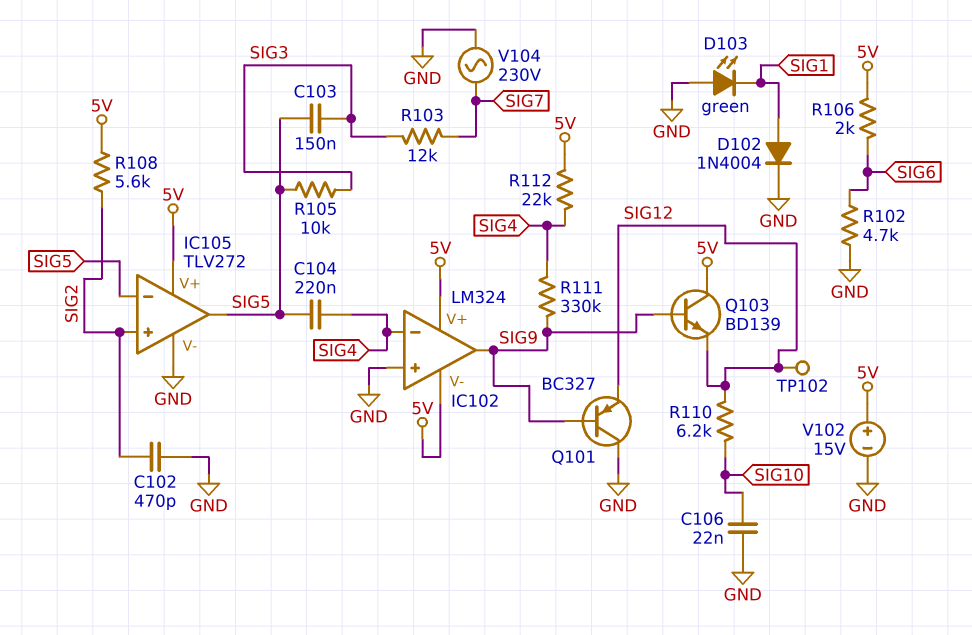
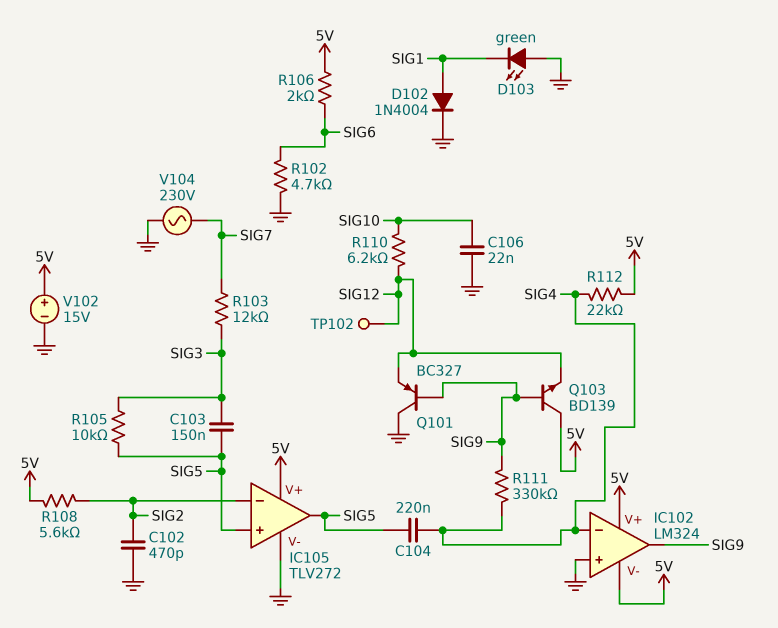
IC105 pin in+: SIG2 -> SIG5
IC105 pin in-: SIG5 -> SIG2

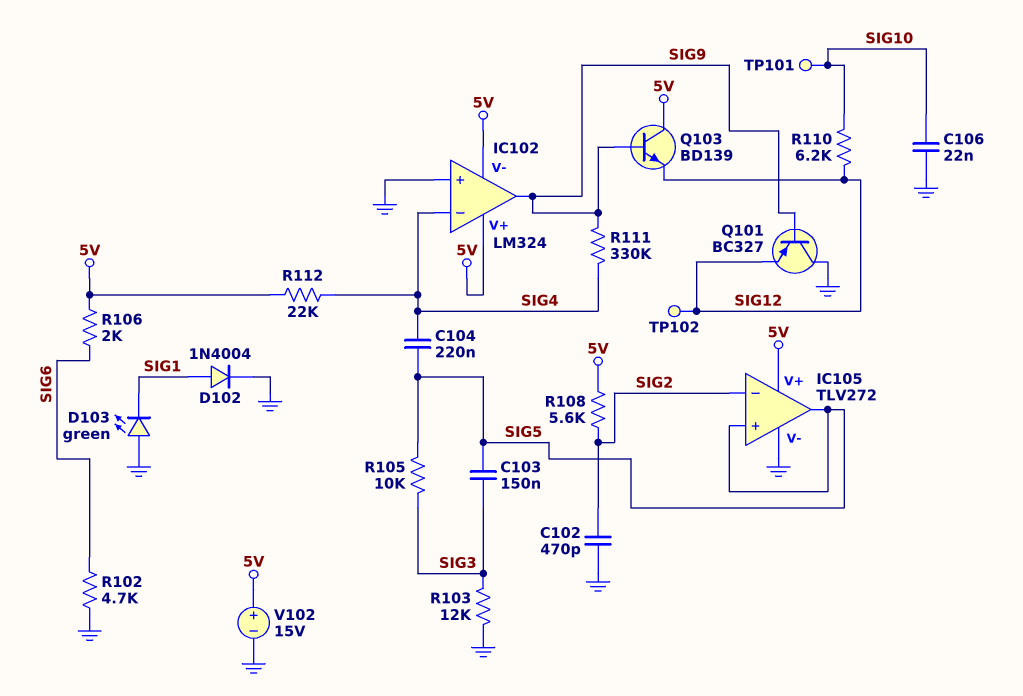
R103: 12k (SIG3, SIG7) -> 12k (GND, SIG3)
TP101: none -> test point (SIG10)
V104: AC 230V (GND, SIG7) -> none

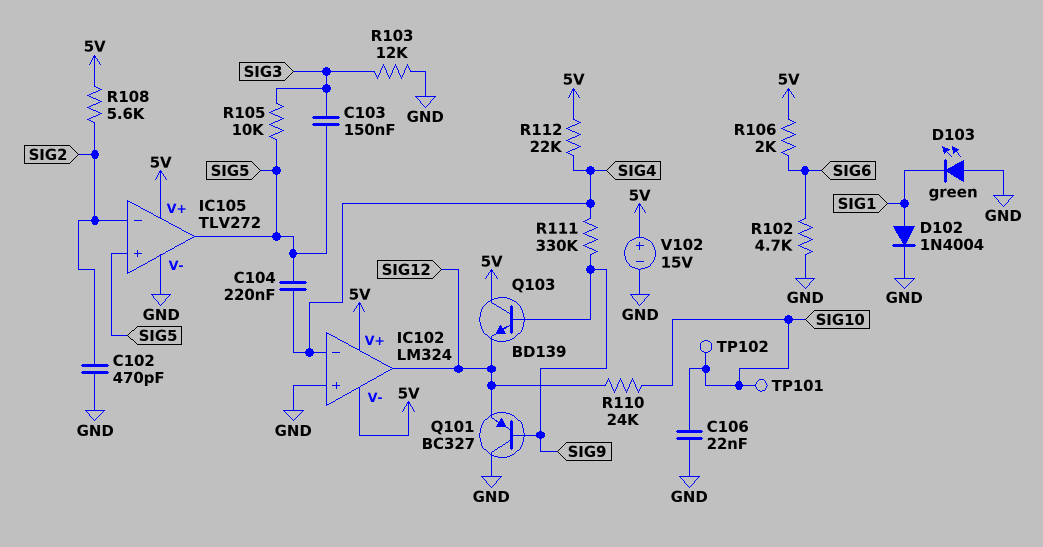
IC102 pin out: SIG9 -> SIG12
R110: 6.2k (SIG10, SIG12) -> 24k (SIG10, SIG12)
TP102: test point (SIG12) -> test point (SIG10)

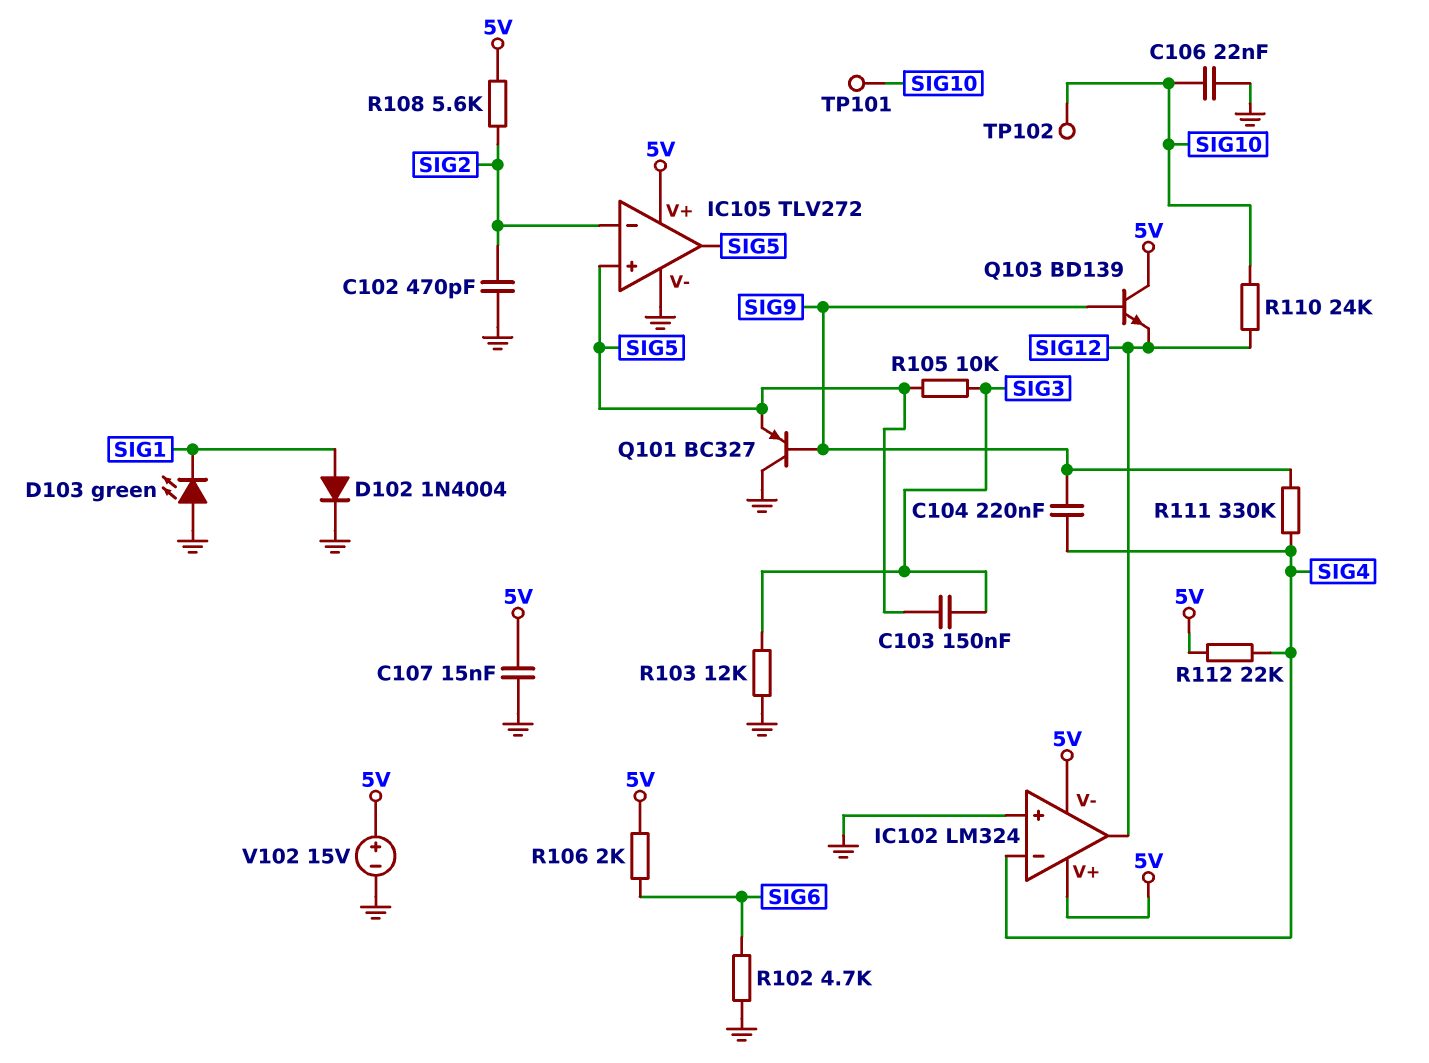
C104: 220nF (SIG4, SIG5) -> 220nF (SIG4, SIG9)
C107: none -> 15nF (5V, GND)
Q101: PNP BC327 (B SIG9, C GND, E SIG12) -> PNP BC327 (B SIG9, C GND, E SIG5)

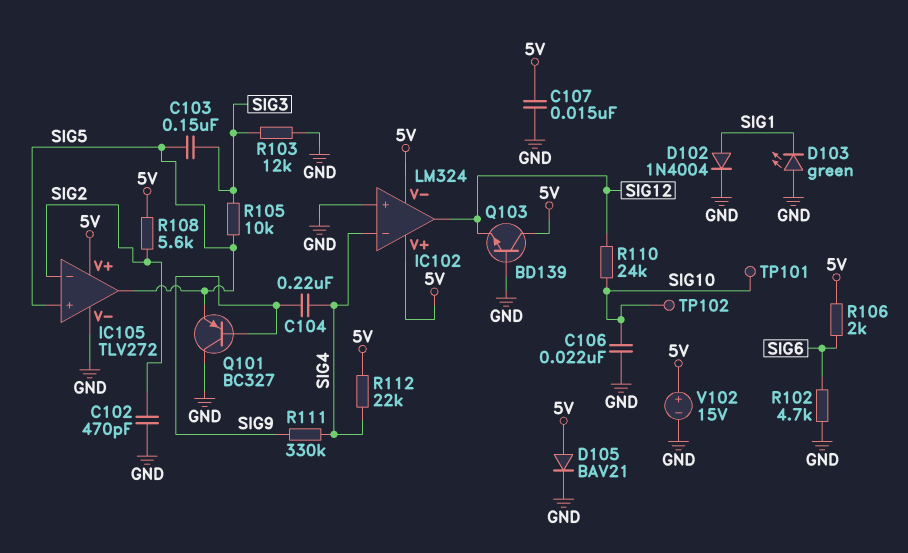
D105: none -> diode BAV21 (A 5V, K GND)
Q103: NPN BD139 (B SIG9, C 5V, E SIG12) -> NPN BD139 (B GND, C 5V, E SIG12)

